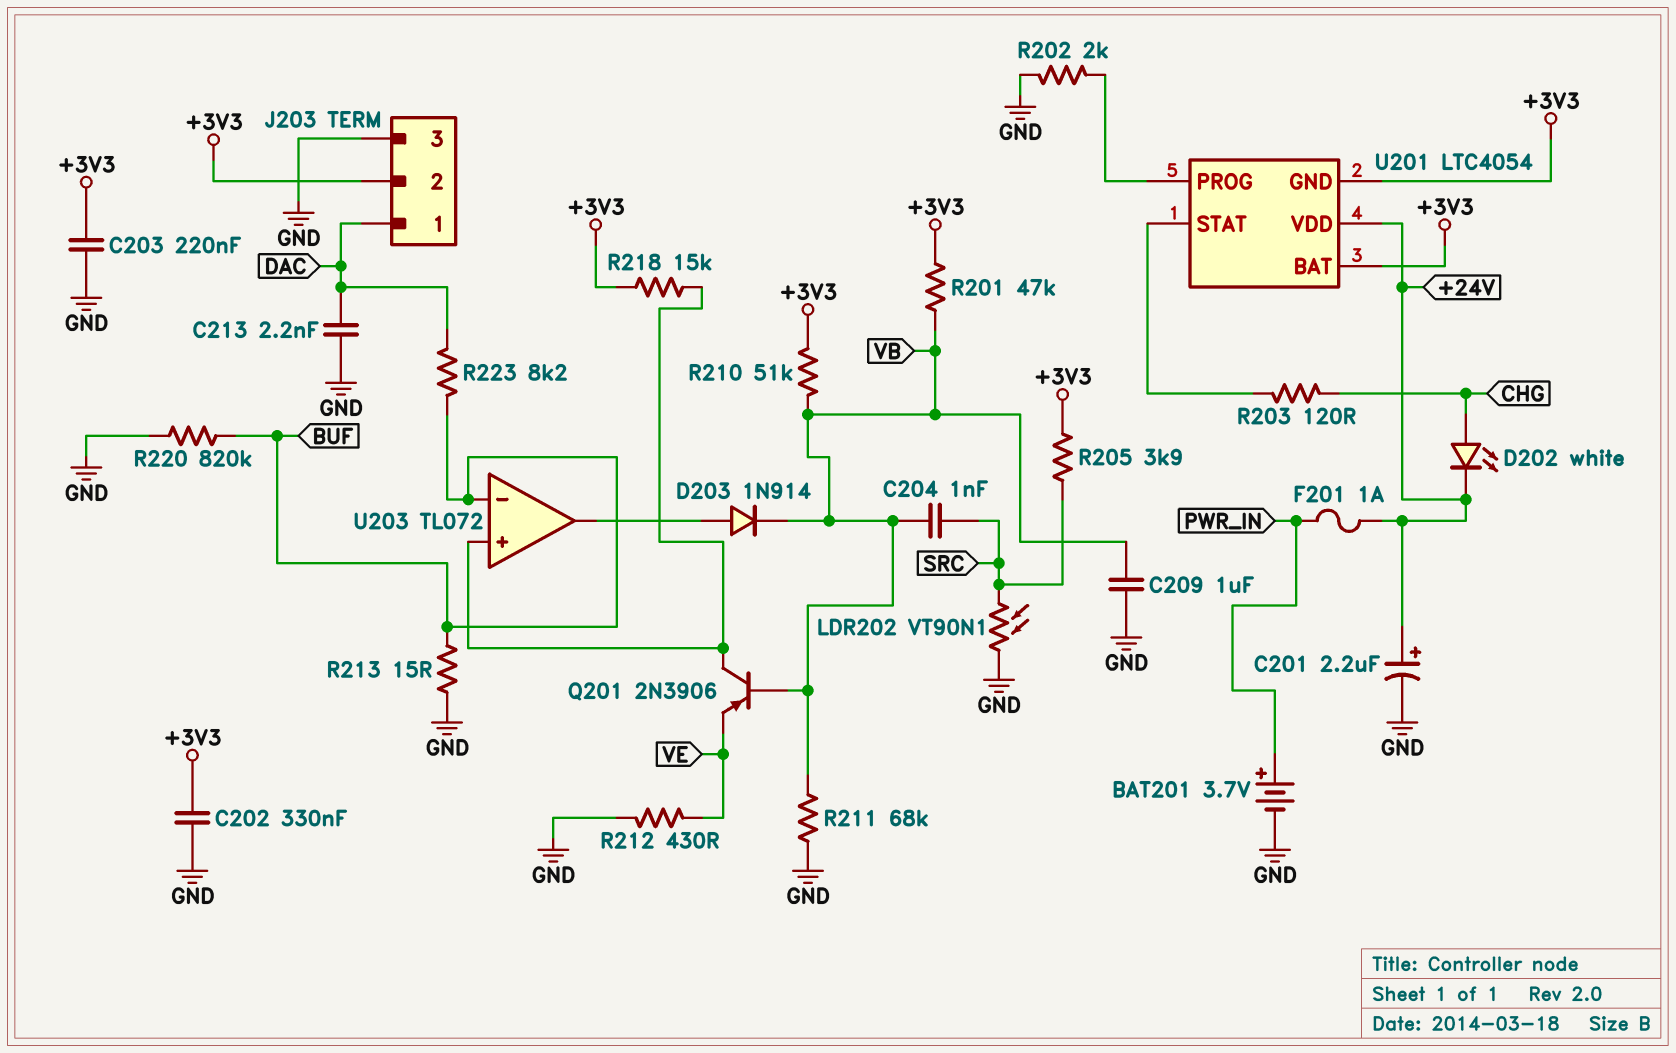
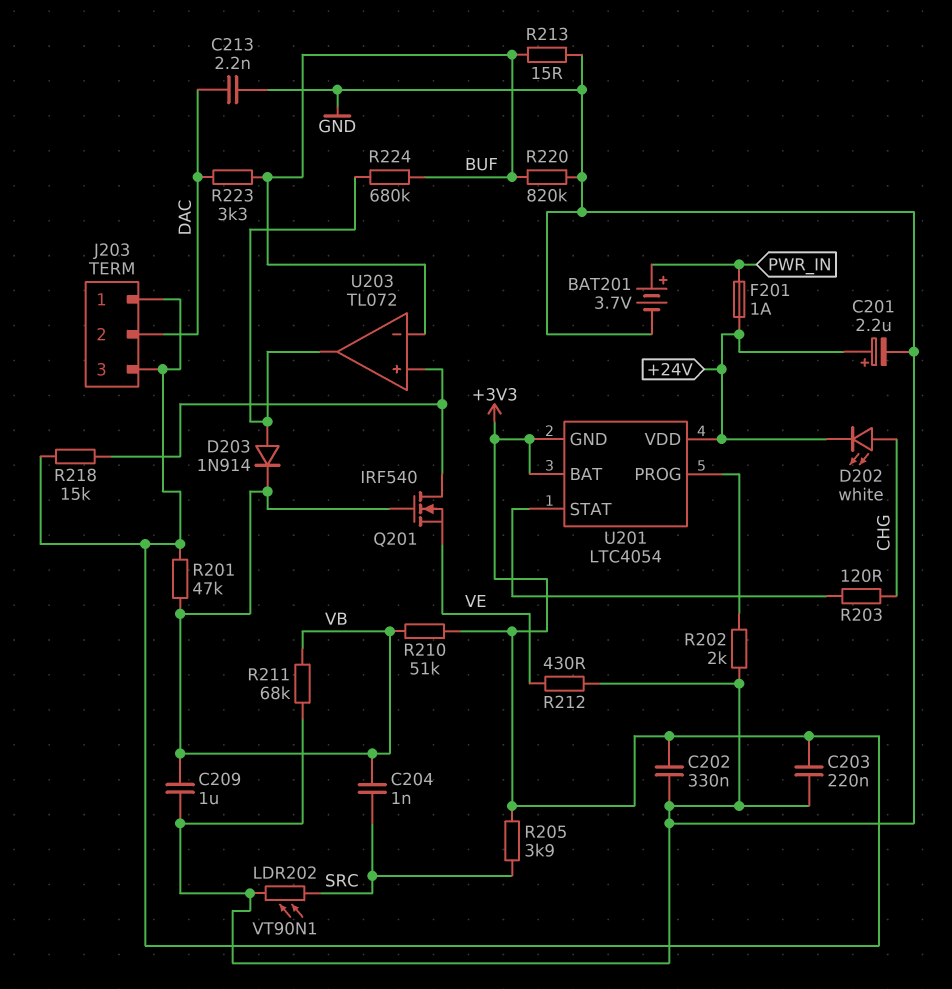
J203 pin 1: DAC -> +3V3
J203 pin 2: +3V3 -> DAC
J203 pin 3: GND -> +3V3
Q201: PNP 2N3906 (B VB, C U203/in+, E VE) -> NMOS IRF540 (G VB, D U203/in+, S VE)
R223: 8.2k (BUF, DAC) -> 3.3k (BUF, DAC)
R224: none -> 680k (BUF, U203/out)

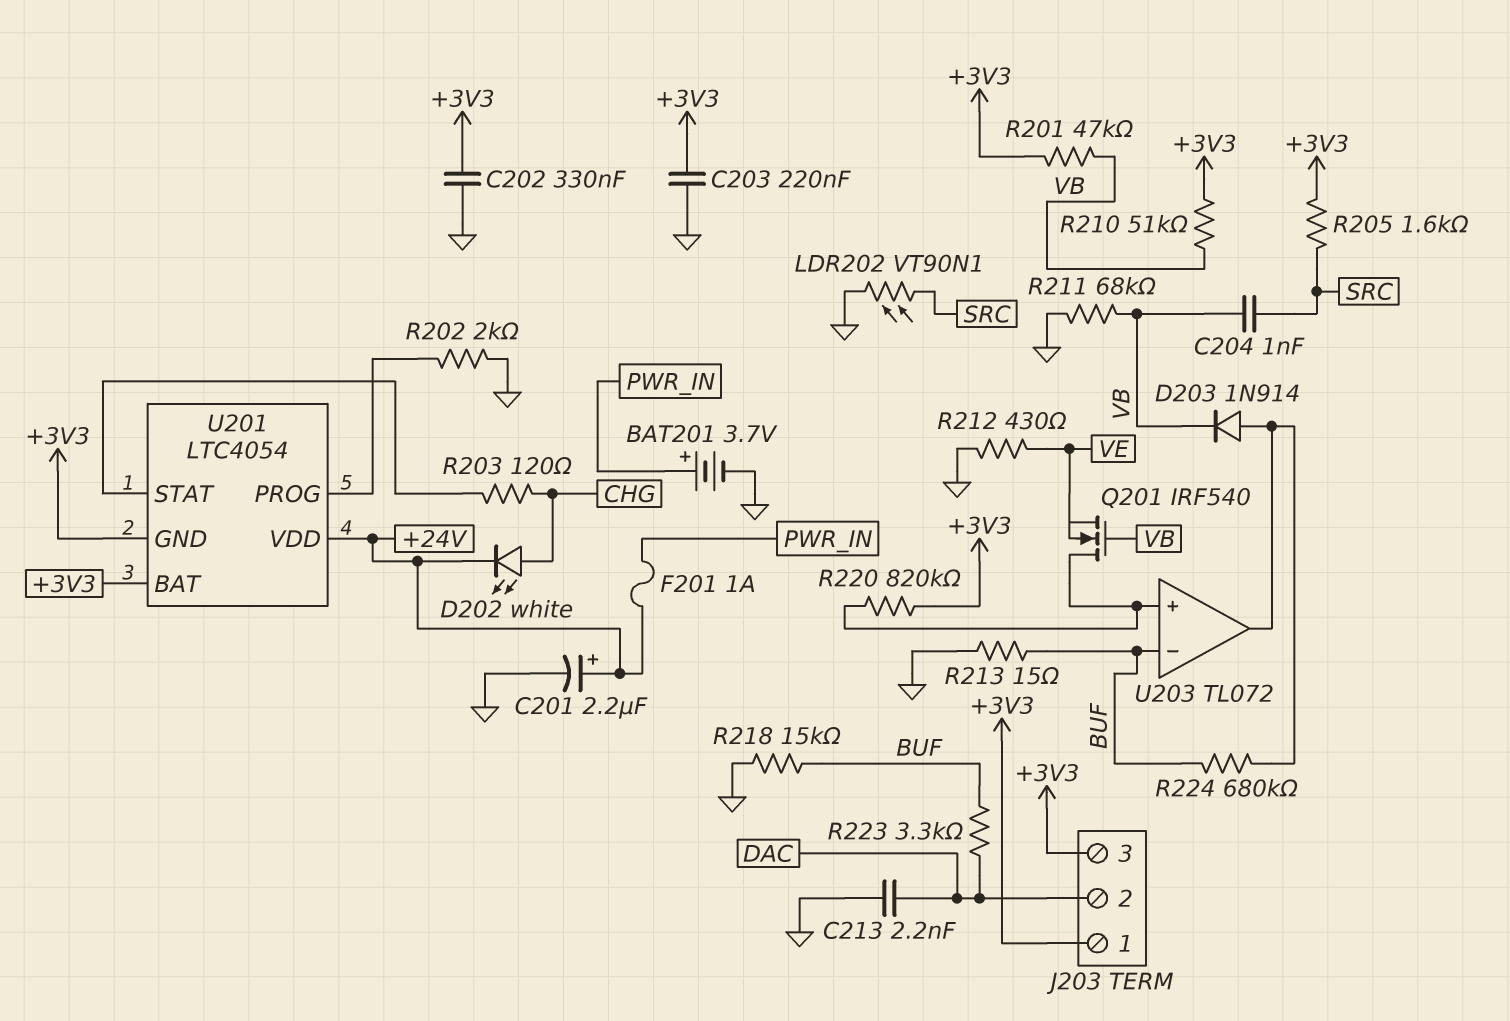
C209: 1uF (GND, VB) -> none
R205: 3.9k (+3V3, SRC) -> 1.6k (+3V3, SRC)
R218: 15k (+3V3, U203/in+) -> 15k (BUF, GND)
R220: 820k (BUF, GND) -> 820k (+3V3, U203/in+)

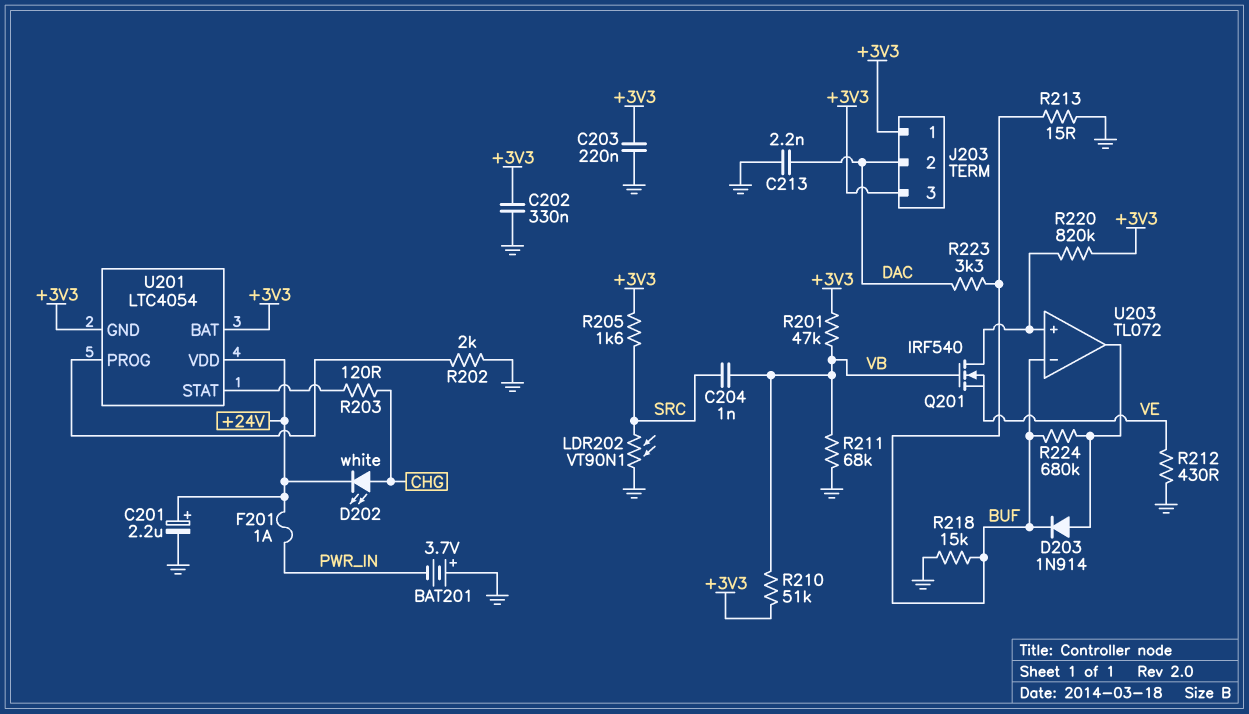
BAT201: 3.7V (plus PWR_IN, minus GND) -> 3.7V (plus GND, minus PWR_IN)
D203: diode 1N914 (A U203/out, K VB) -> diode 1N914 (A U203/out, K BUF)

